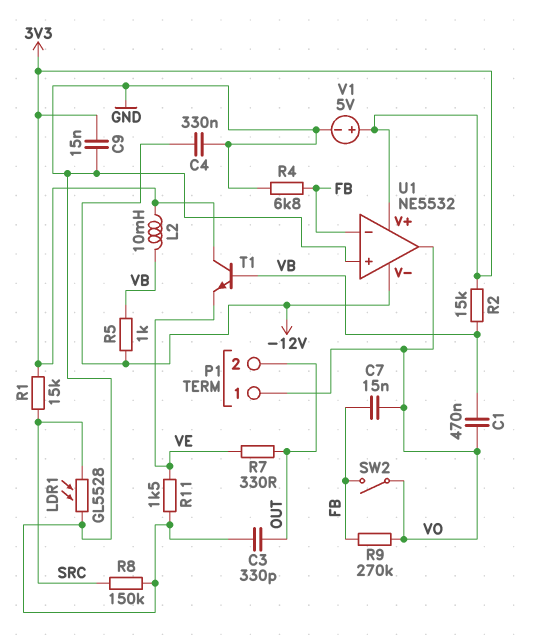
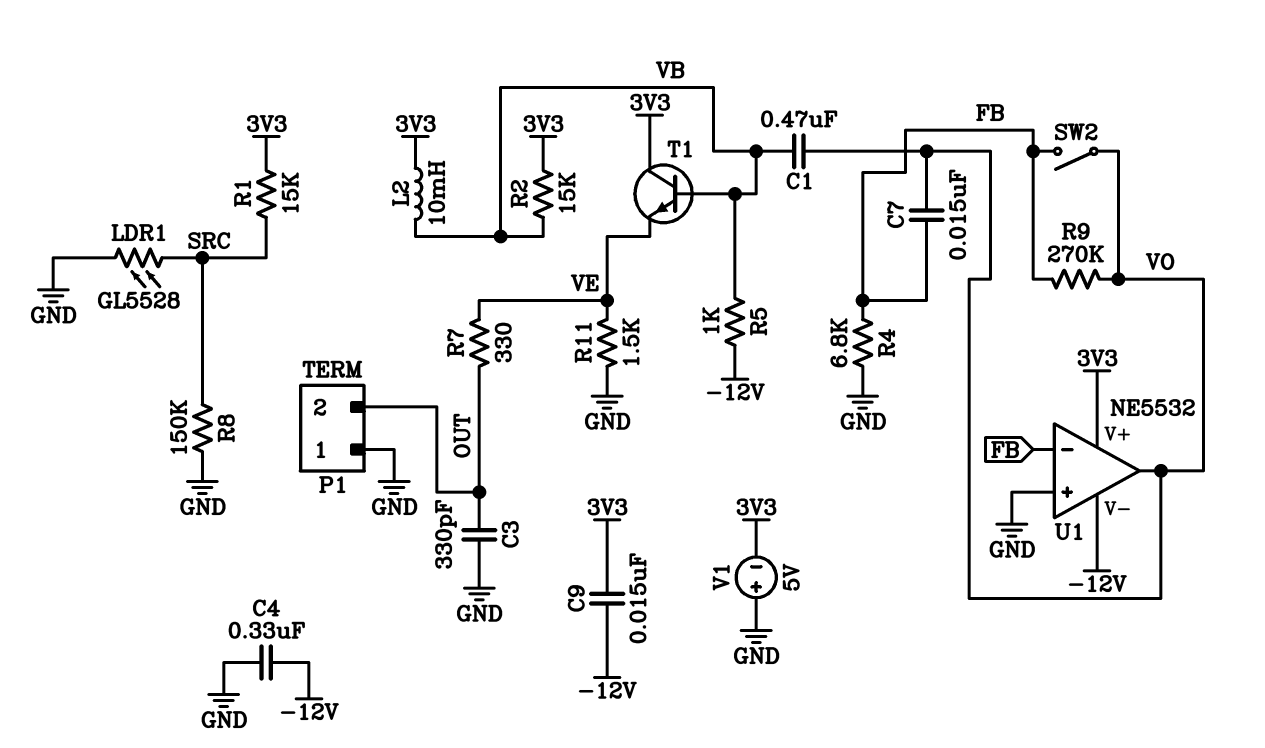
C9: 15nF (3V3, GND) -> 15nF (-12V, 3V3)
P1 pin 1: VO -> GND
V1: 5V (plus 3V3, minus GND) -> 5V (plus GND, minus 3V3)

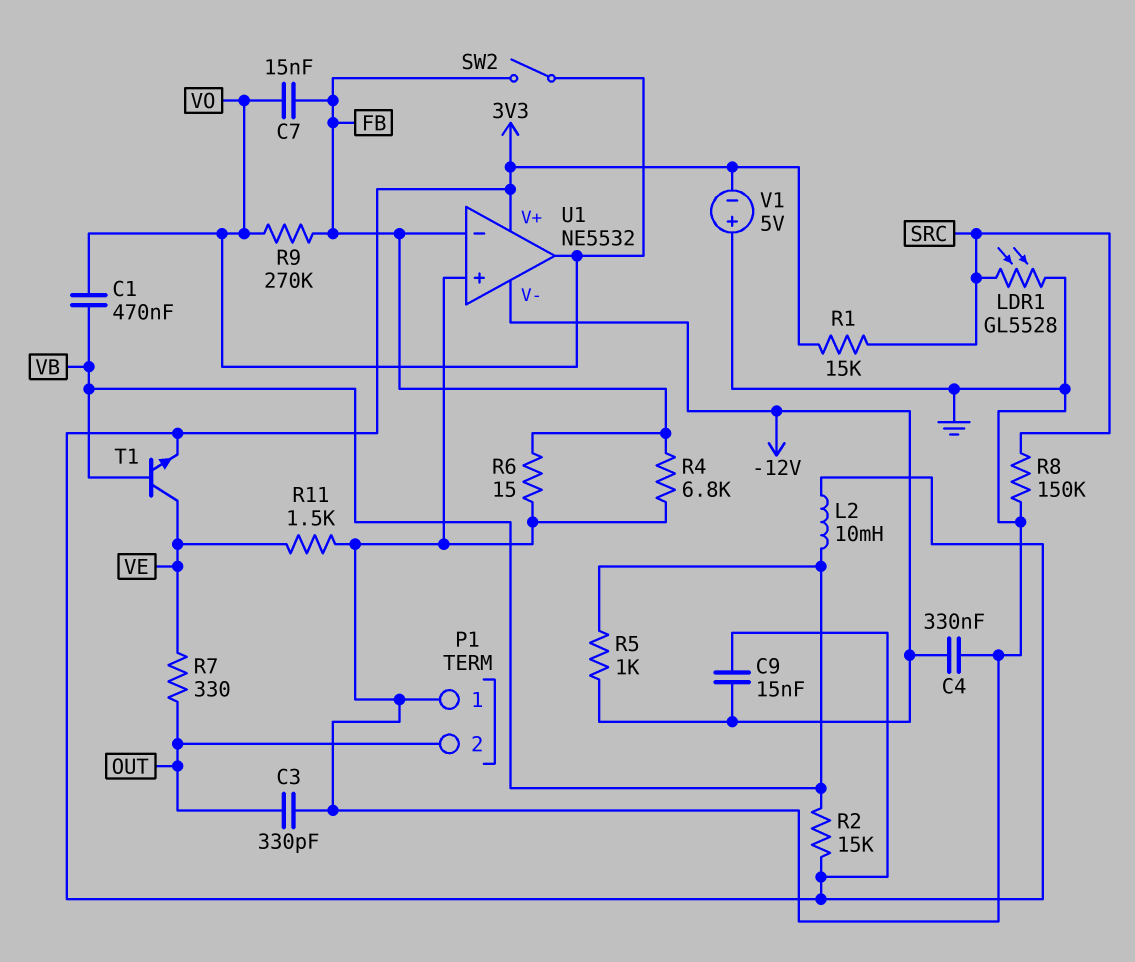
R6: none -> 15 (FB, GND)
T1: NPN (B VB, C 3V3, E VE) -> NPN (B VB, C VE, E 3V3)

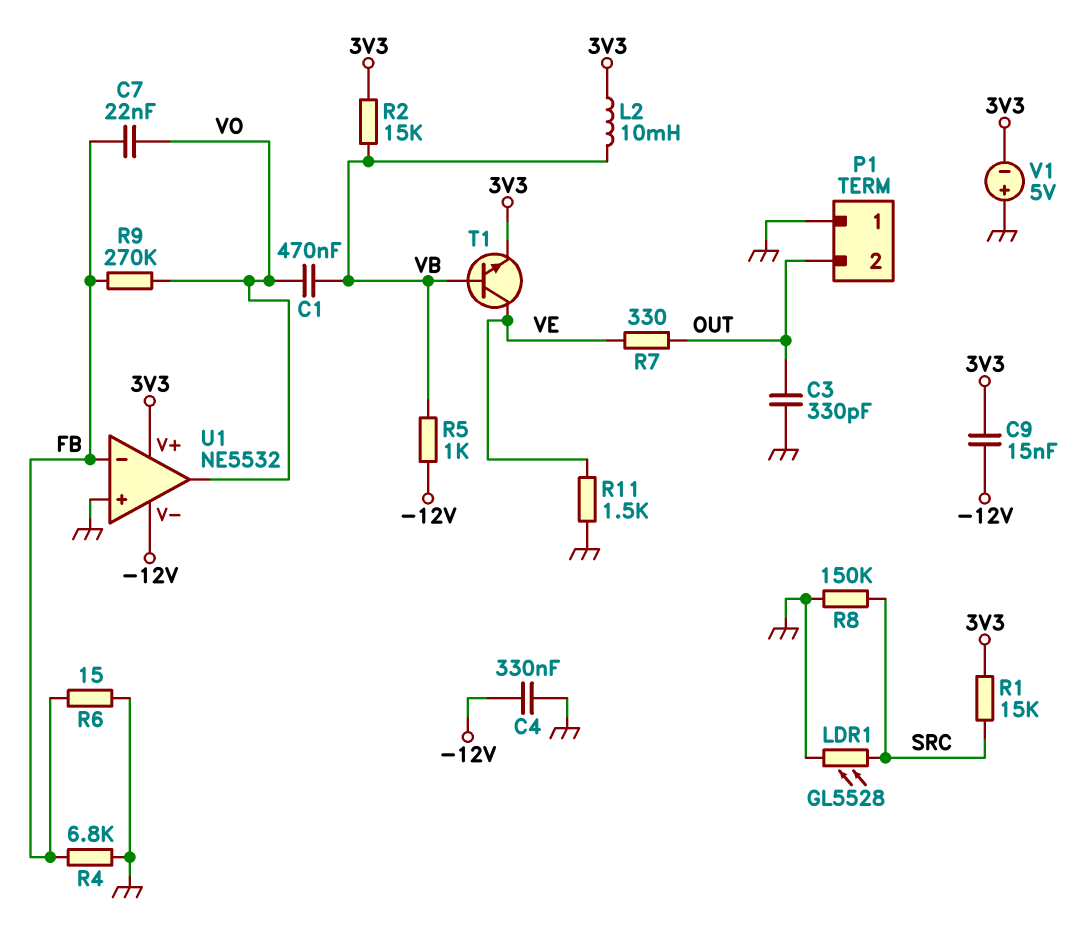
C7: 15nF (FB, VO) -> 22nF (FB, VO)
SW2: switch (FB, VO) -> none

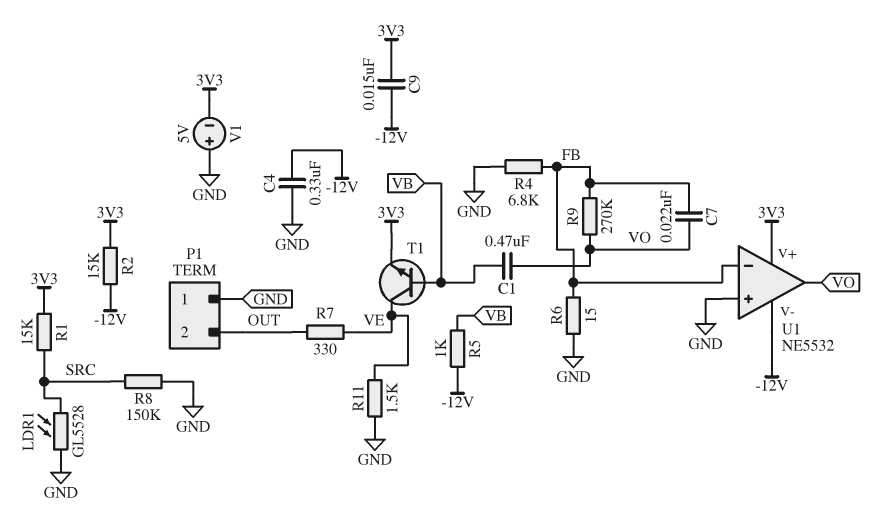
C3: 330pF (GND, OUT) -> none
L2: 10mH (3V3, VB) -> none
R2: 15k (3V3, VB) -> 15k (-12V, 3V3)

